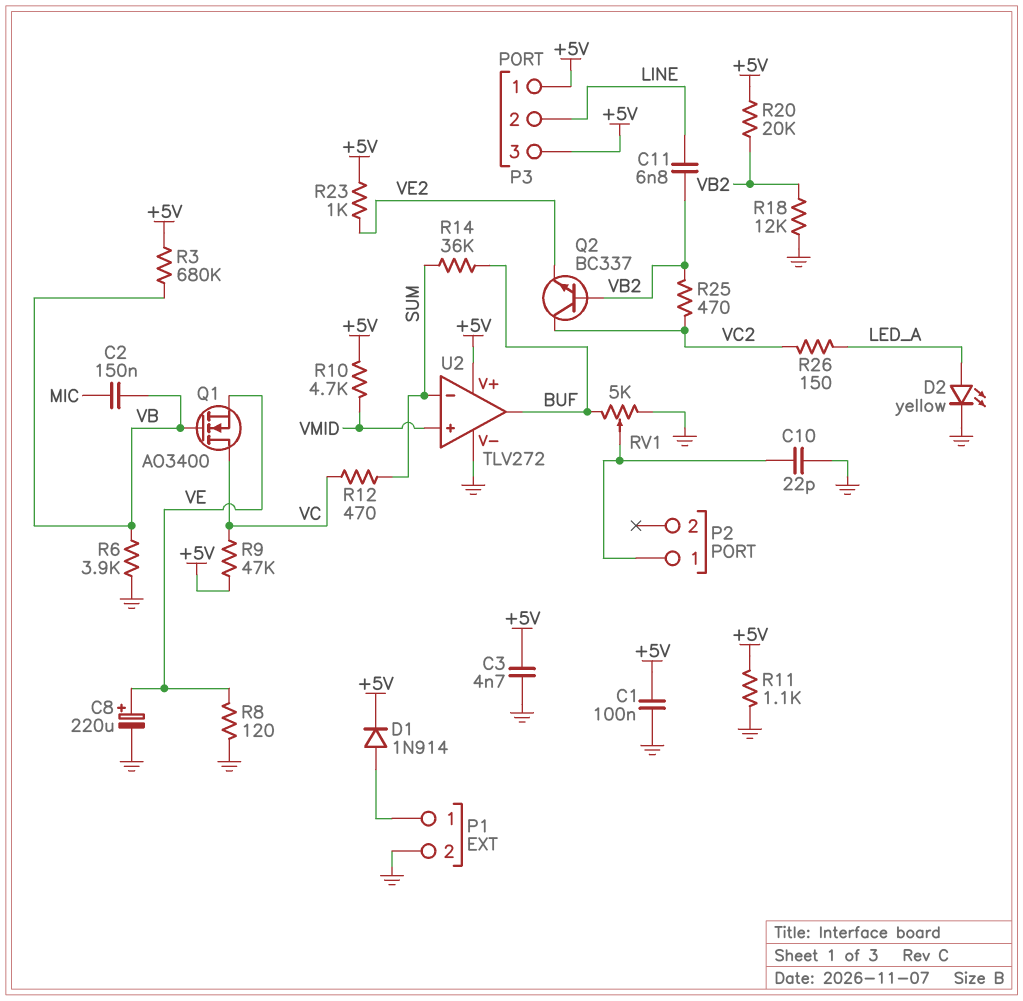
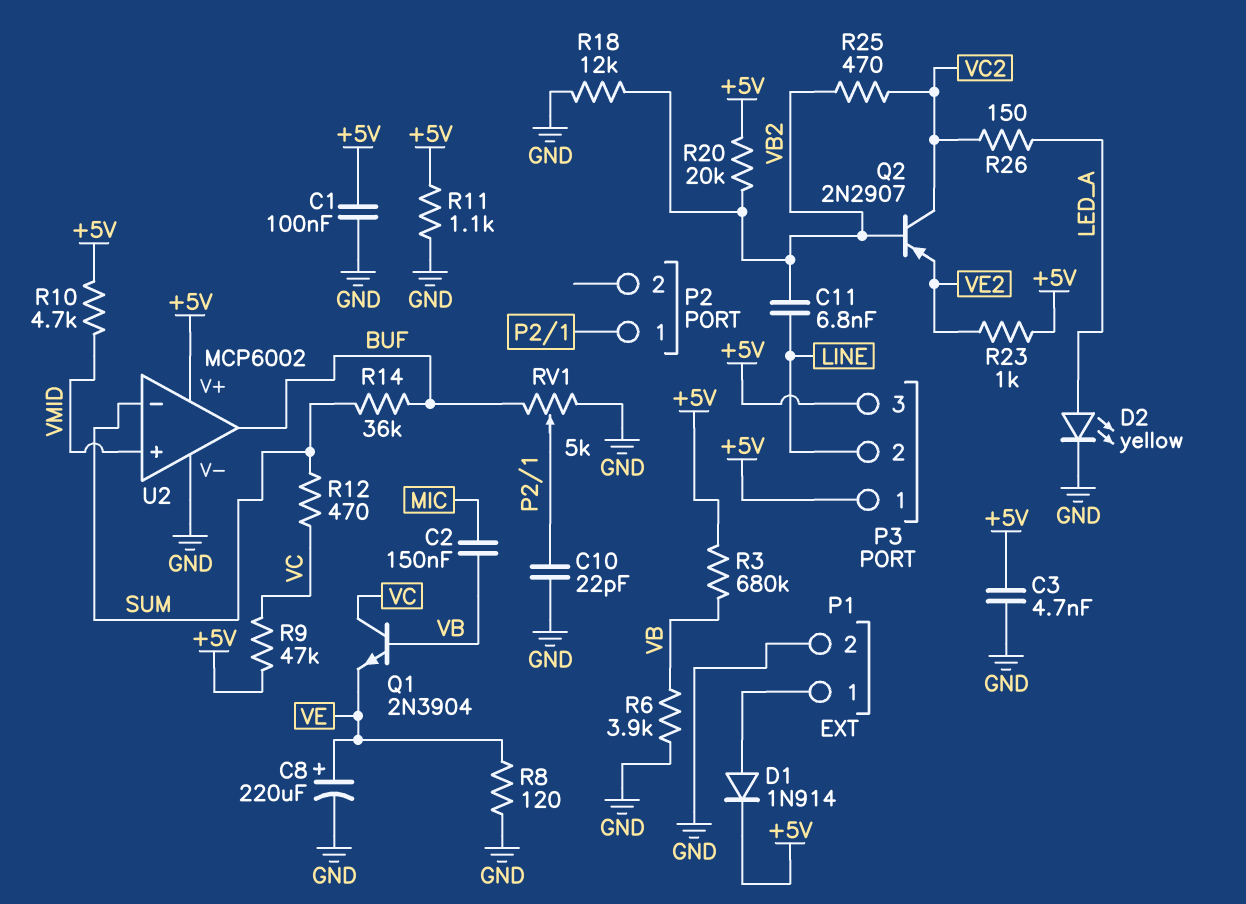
Q1: NMOS AO3400 (G VB, D VC, S VE) -> NPN 2N3904 (B VB, C VC, E VE)
Q2: NPN BC337 (B VB2, C VC2, E VE2) -> PNP 2N2907 (B VB2, C VC2, E VE2)
U2: TLV272 -> MCP6002

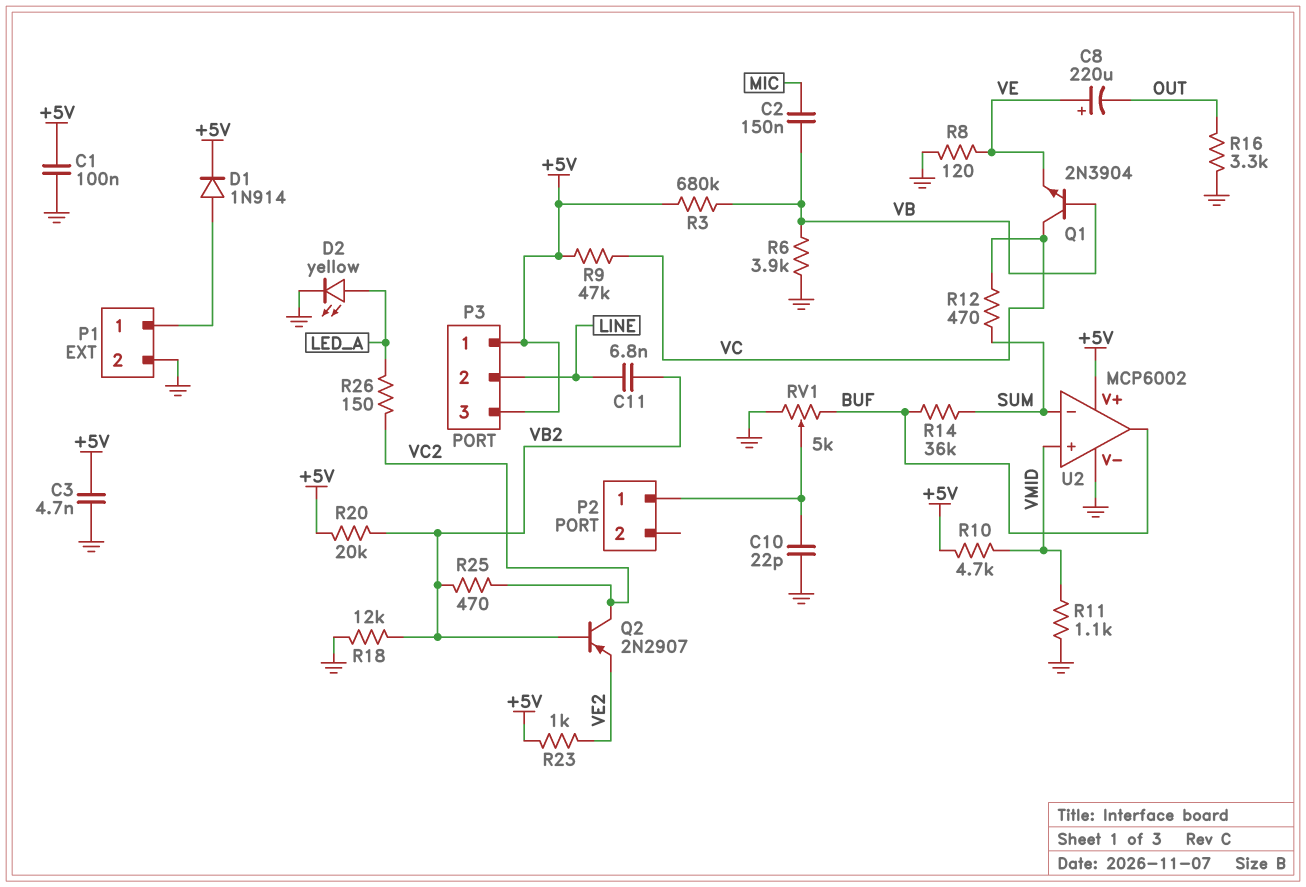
C8: 220uF (plus VE, minus GND) -> 220uF (plus VE, minus OUT)
R11: 1.1k (+5V, GND) -> 1.1k (GND, VMID)
R16: none -> 3.3k (GND, OUT)

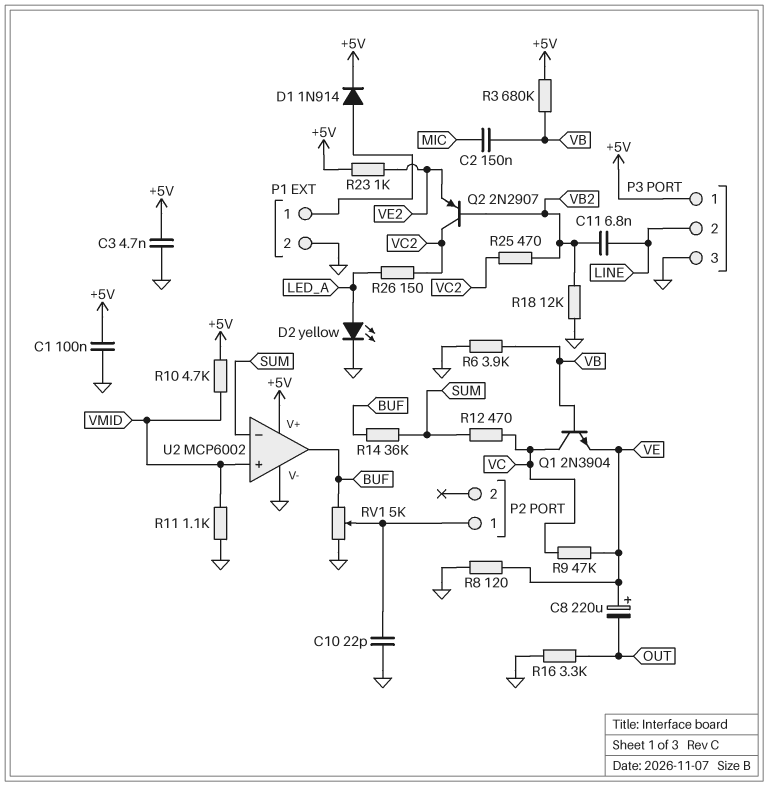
P3 pin 3: +5V -> GND
R9: 47k (+5V, VC) -> 47k (VC, VE)
R20: 20k (+5V, VB2) -> none

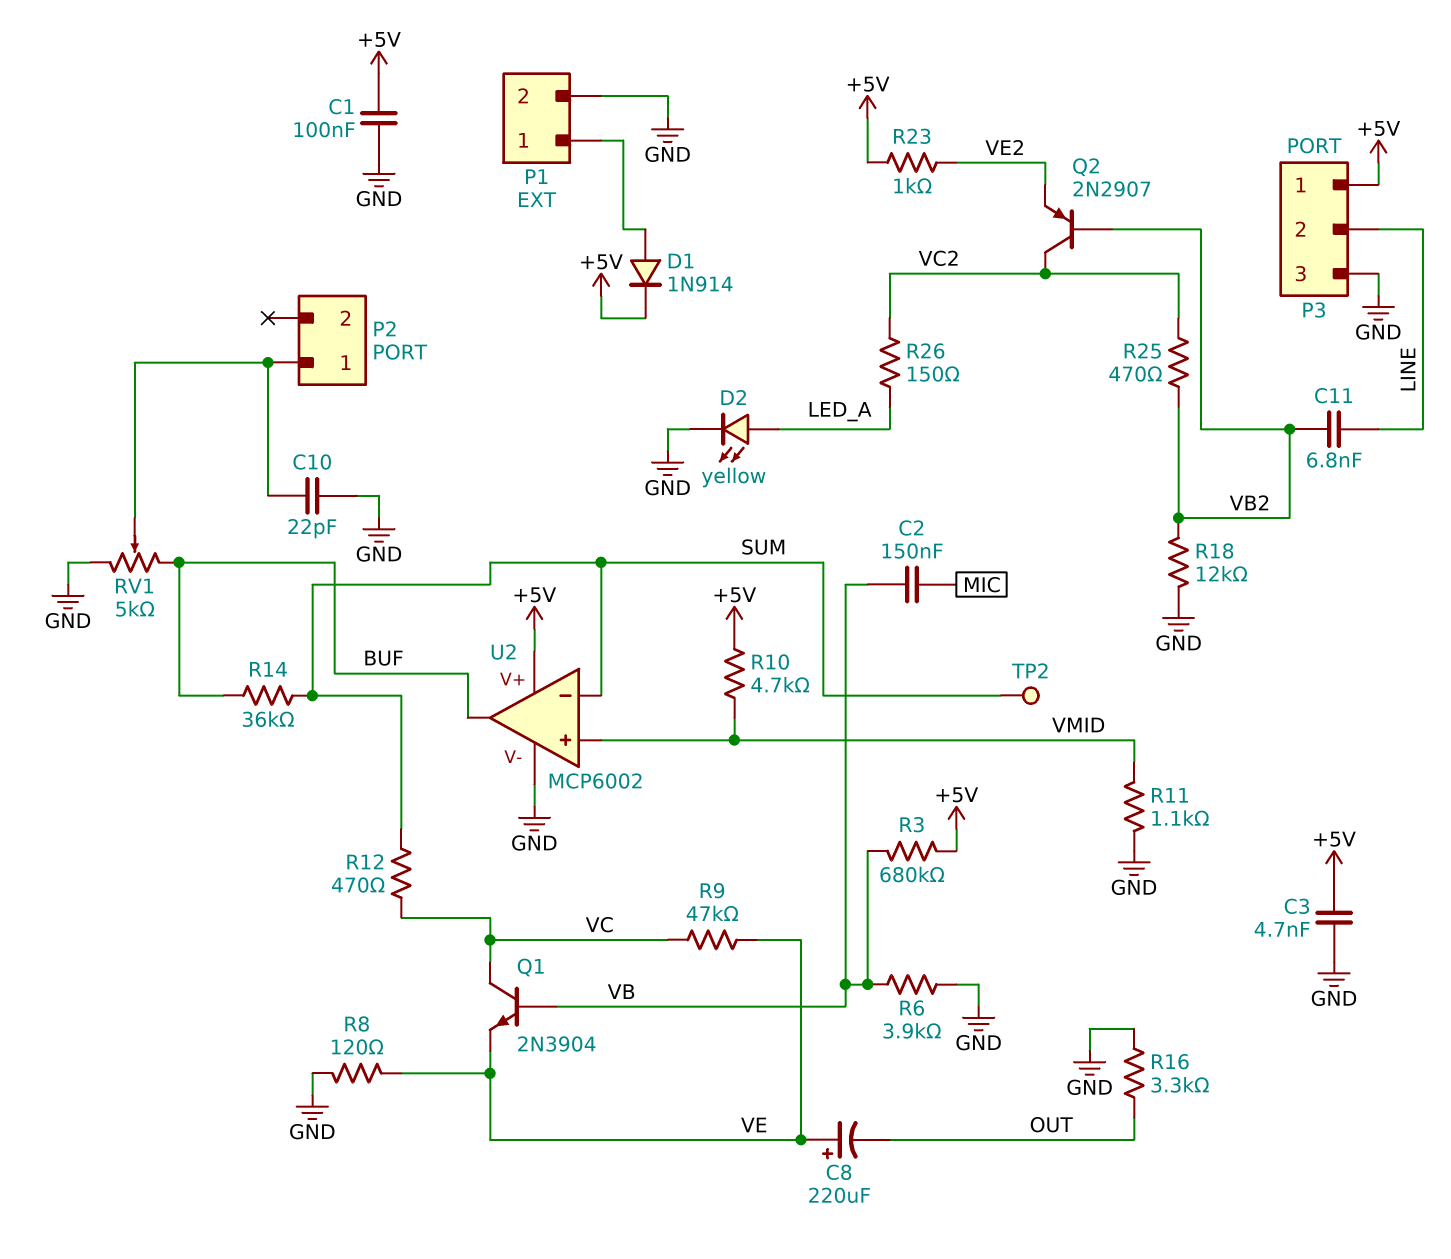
TP2: none -> test point (SUM)

